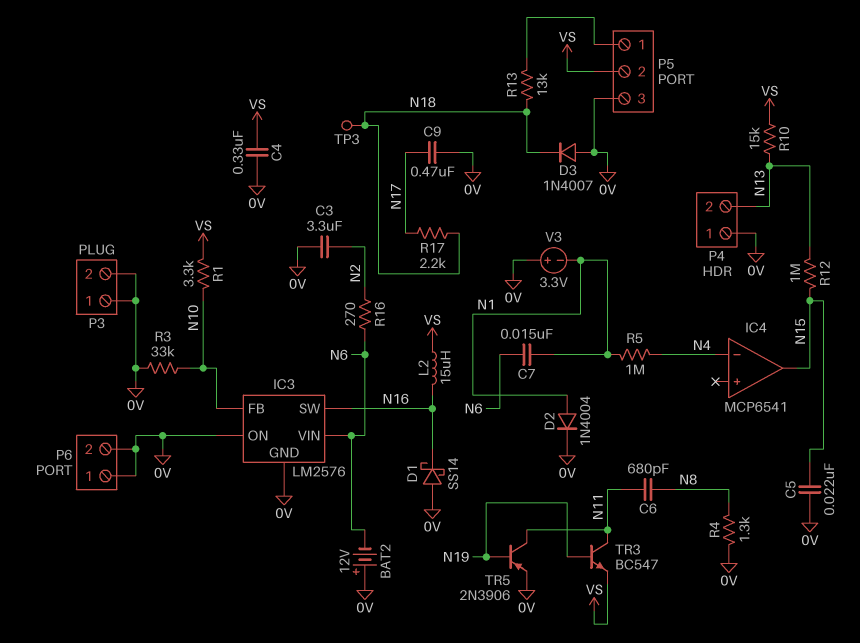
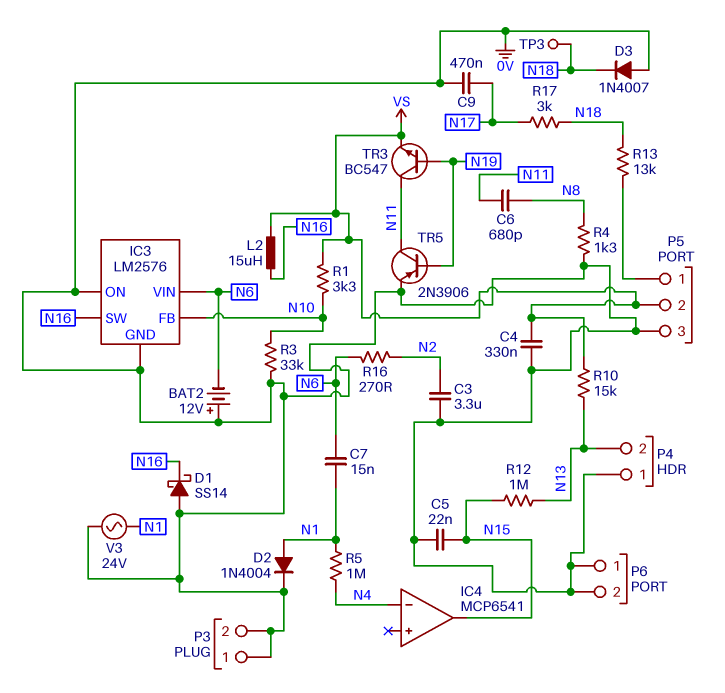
R17: 2.2k (N17, N18) -> 3k (N17, N18)
V3: 3.3V (plus 0V, minus N1) -> AC 24V (0V, N1)

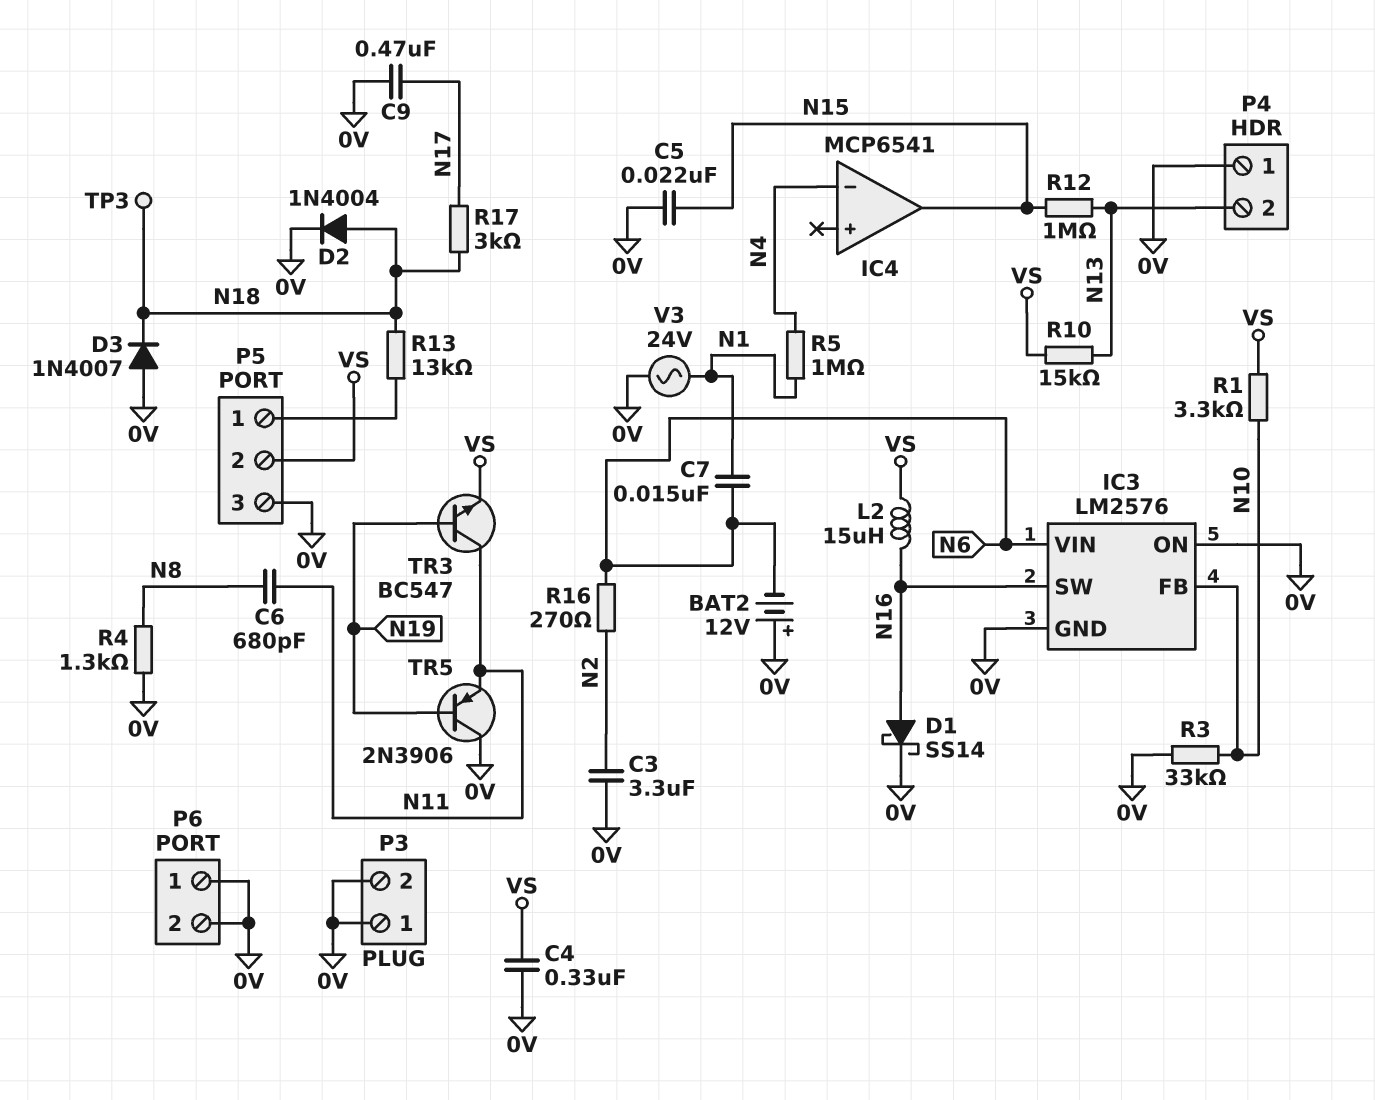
D1: schottky SS14 (A 0V, K N16) -> schottky SS14 (A N16, K 0V)
D2: diode 1N4004 (A N1, K 0V) -> diode 1N4004 (A N18, K 0V)
TR5: PNP 2N3906 (B N19, C N11, E 0V) -> PNP 2N3906 (B N19, C 0V, E N11)

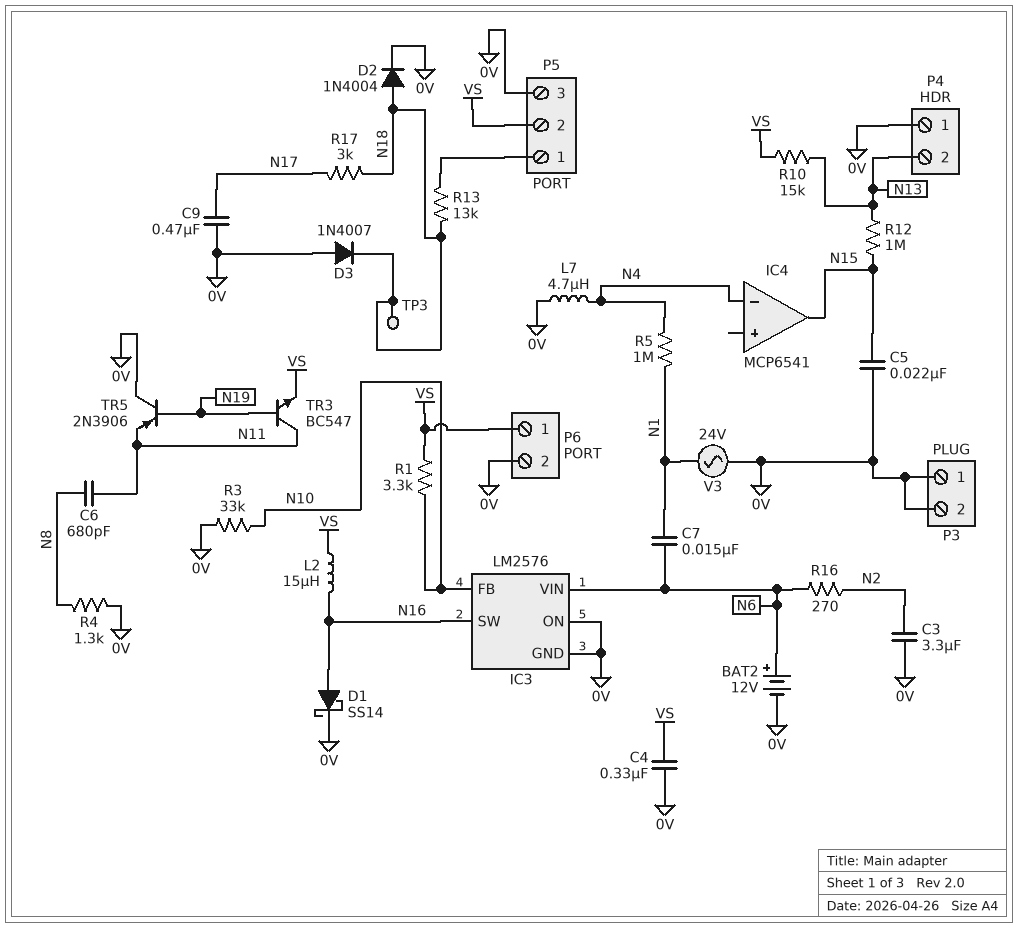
BAT2: 12V (plus 0V, minus N6) -> 12V (plus N6, minus 0V)
L7: none -> 4.7uH (0V, N4)
P6 pin 1: 0V -> VS

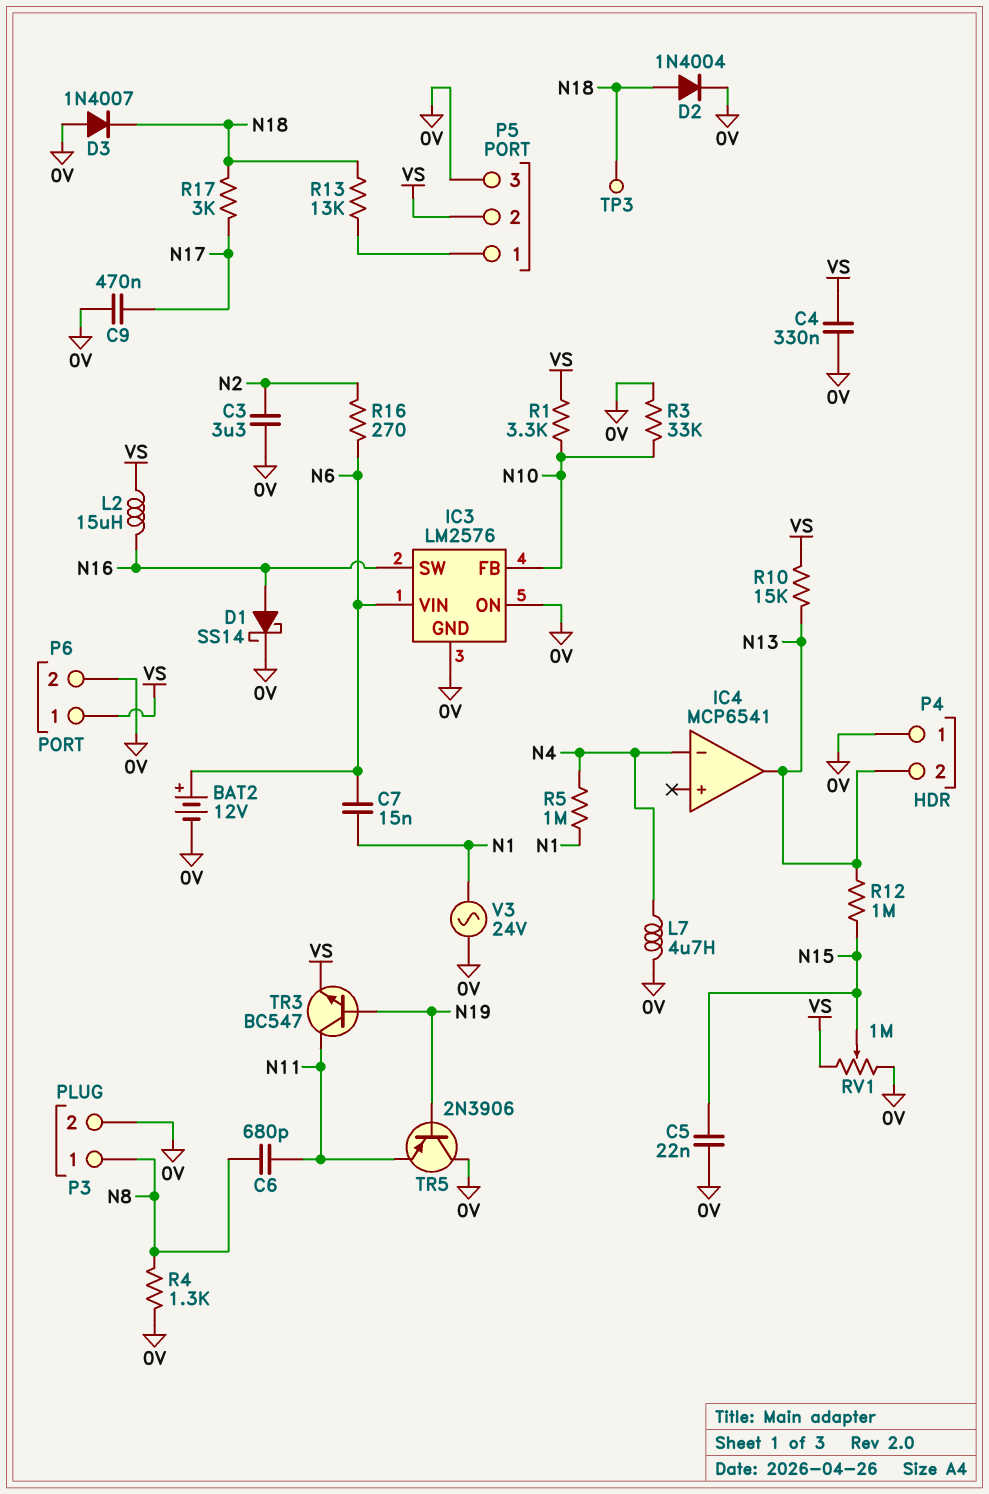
IC4 pin out: N15 -> N13
P3 pin 1: 0V -> N8
RV1: none -> 1M (0V, VS, wiper N15)

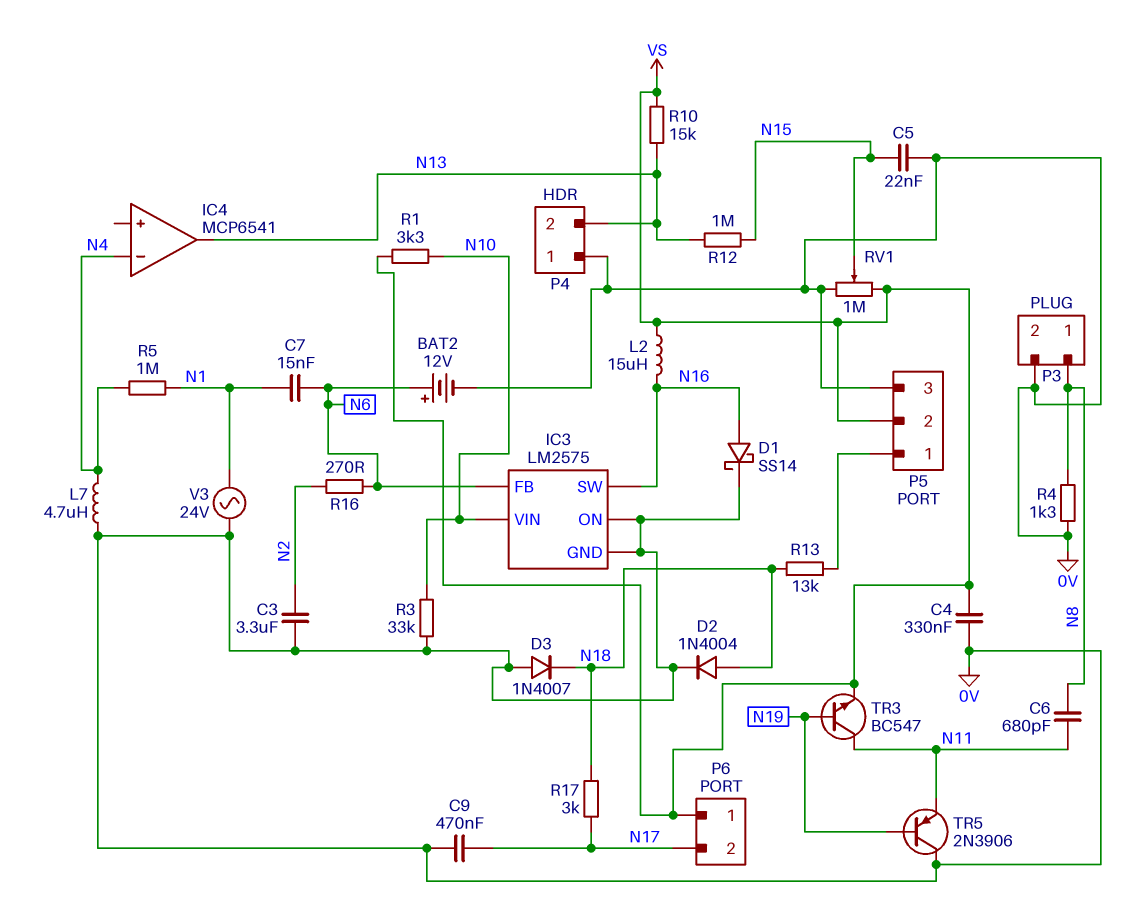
IC3: LM2576 -> LM2575
IC3 pin FB: N10 -> N6
IC3 pin VIN: N6 -> N10
P6 pin 2: 0V -> N17
TP3: test point (N18) -> none

